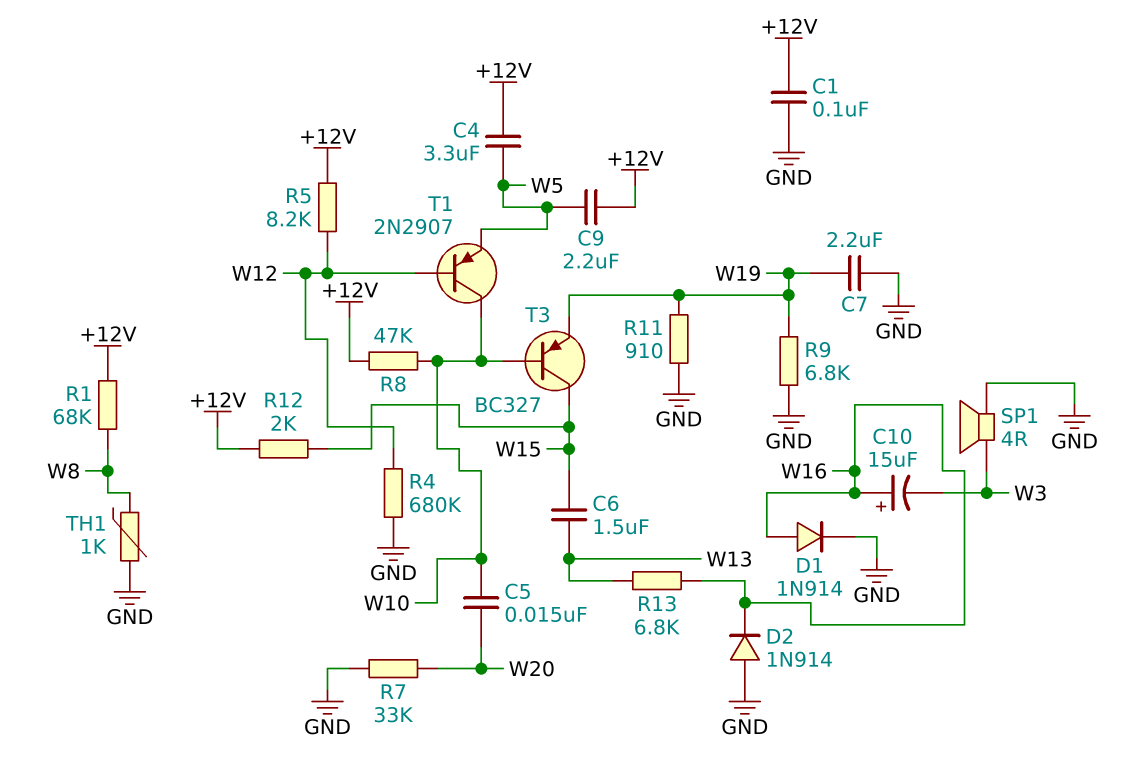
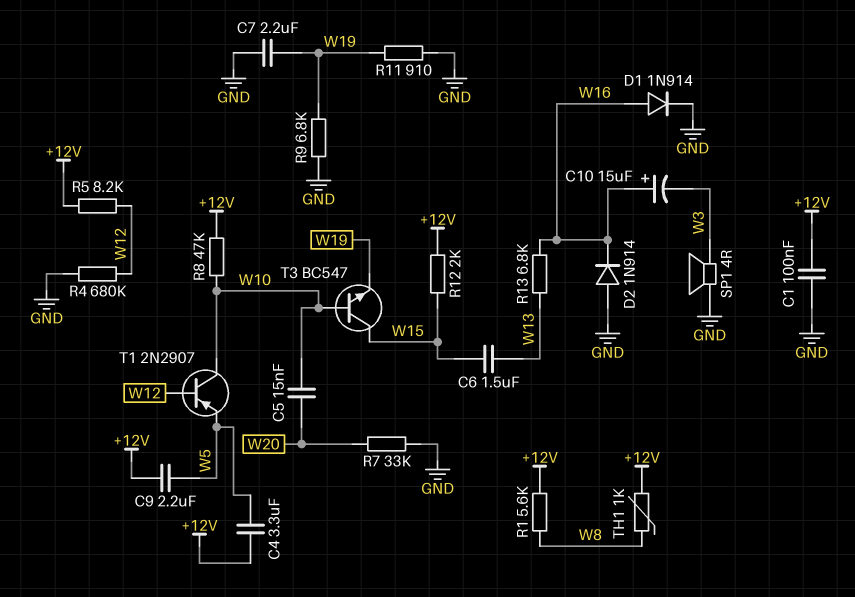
R1: 68k (+12V, W8) -> 5.6k (+12V, W8)
T3: PNP BC327 (B W10, C W15, E W19) -> NPN BC547 (B W10, C W15, E W19)
TH1: 1k (GND, W8) -> 1k (+12V, W8)

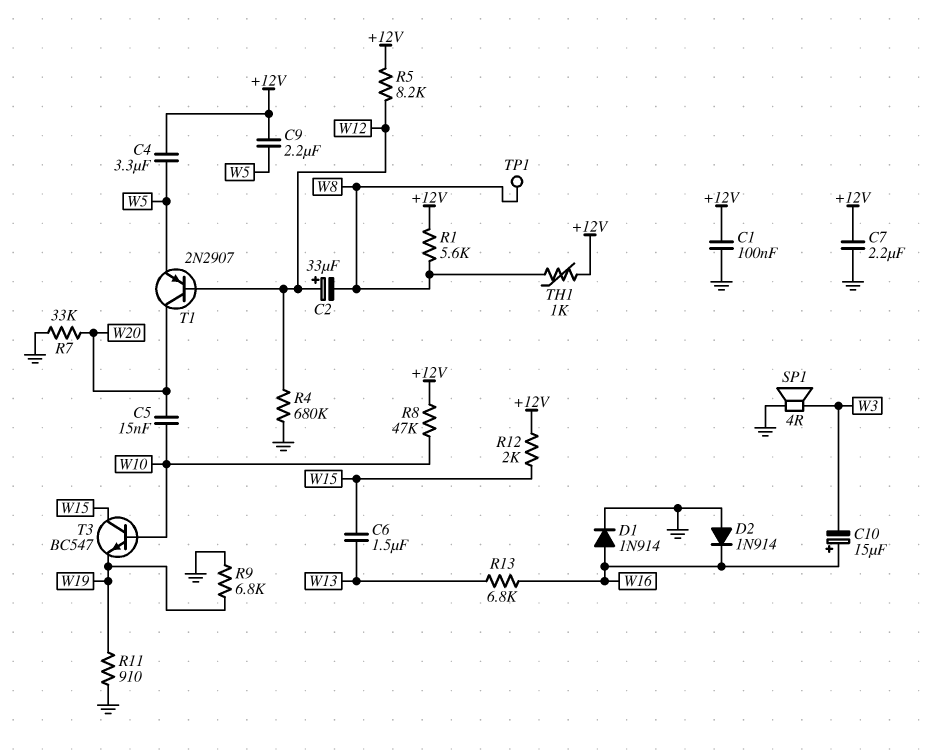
C2: none -> 33uF (plus W12, minus W8)
C7: 2.2uF (GND, W19) -> 2.2uF (+12V, GND)
T1: PNP 2N2907 (B W12, C W10, E W5) -> PNP 2N2907 (B W12, C W20, E W5)
TP1: none -> test point (W8)

